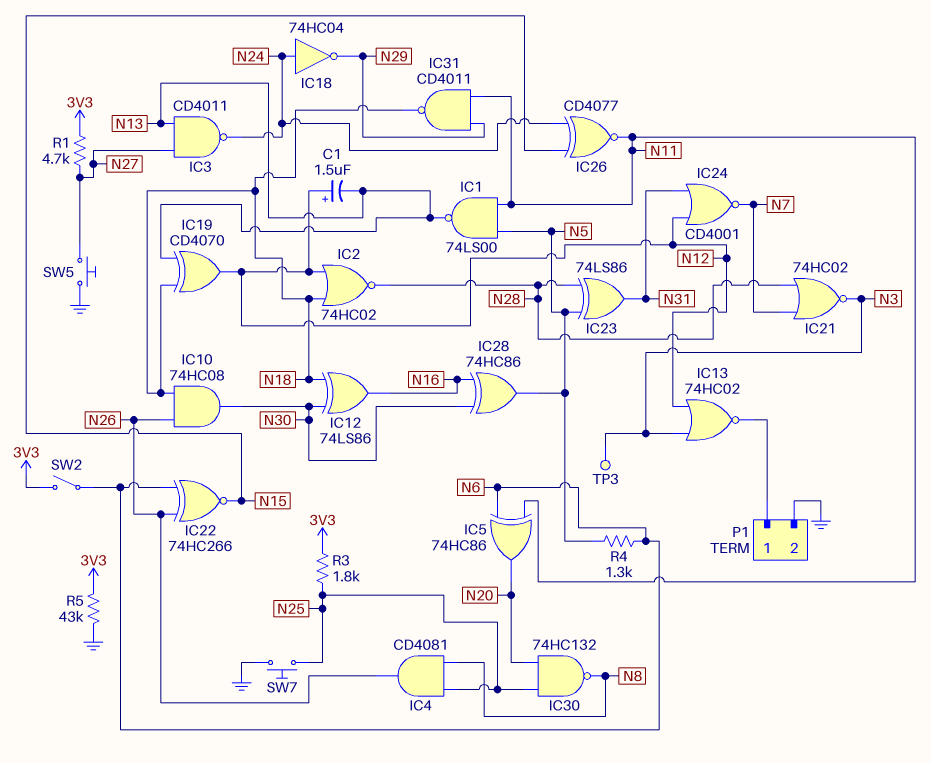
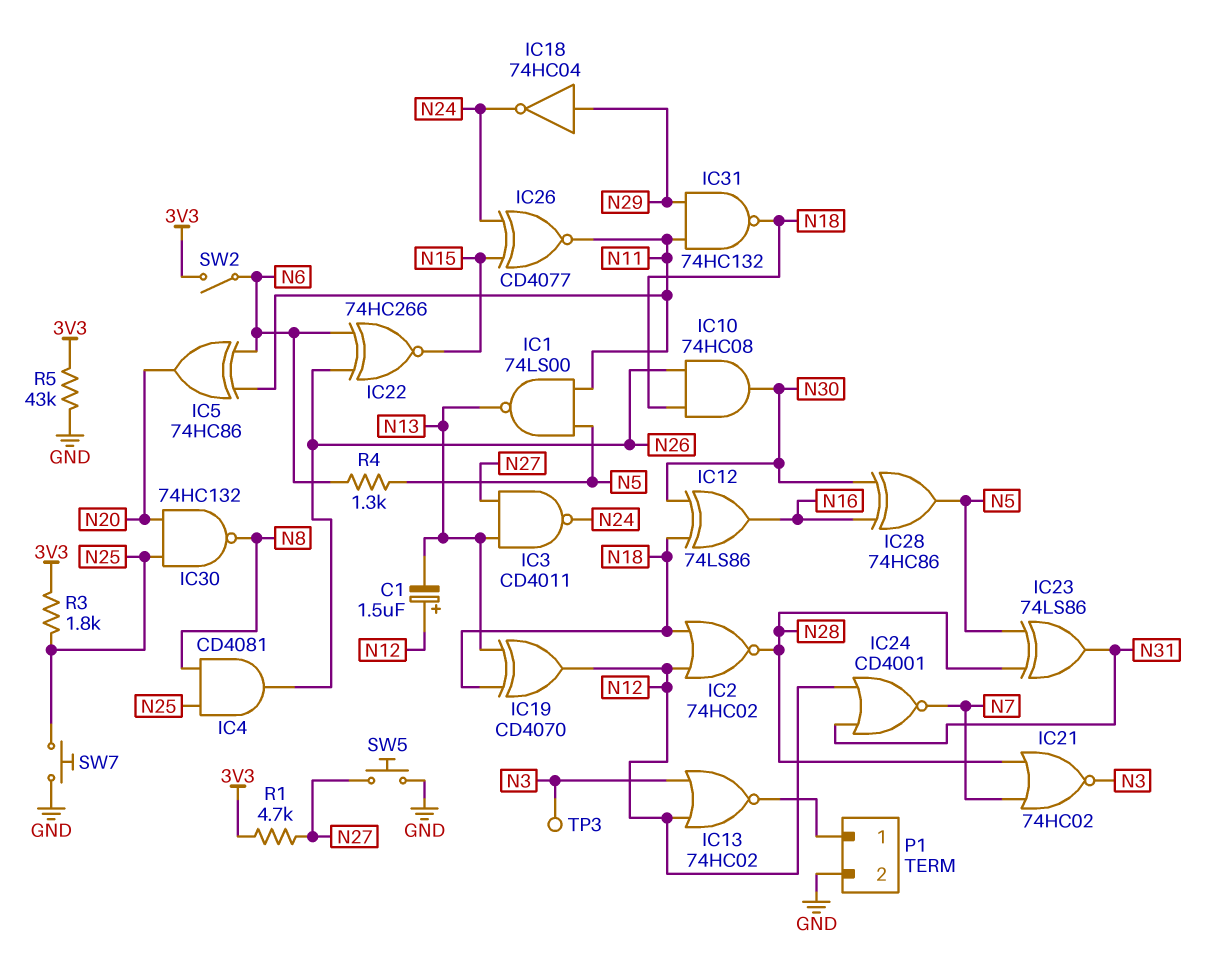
IC18: NOT 74HC04 (in N24, out N29) -> NOT 74HC04 (in N29, out N24)
IC31: NAND CD4011 (in N11, in N29, out N18) -> NAND 74HC132 (in N11, in N29, out N18)

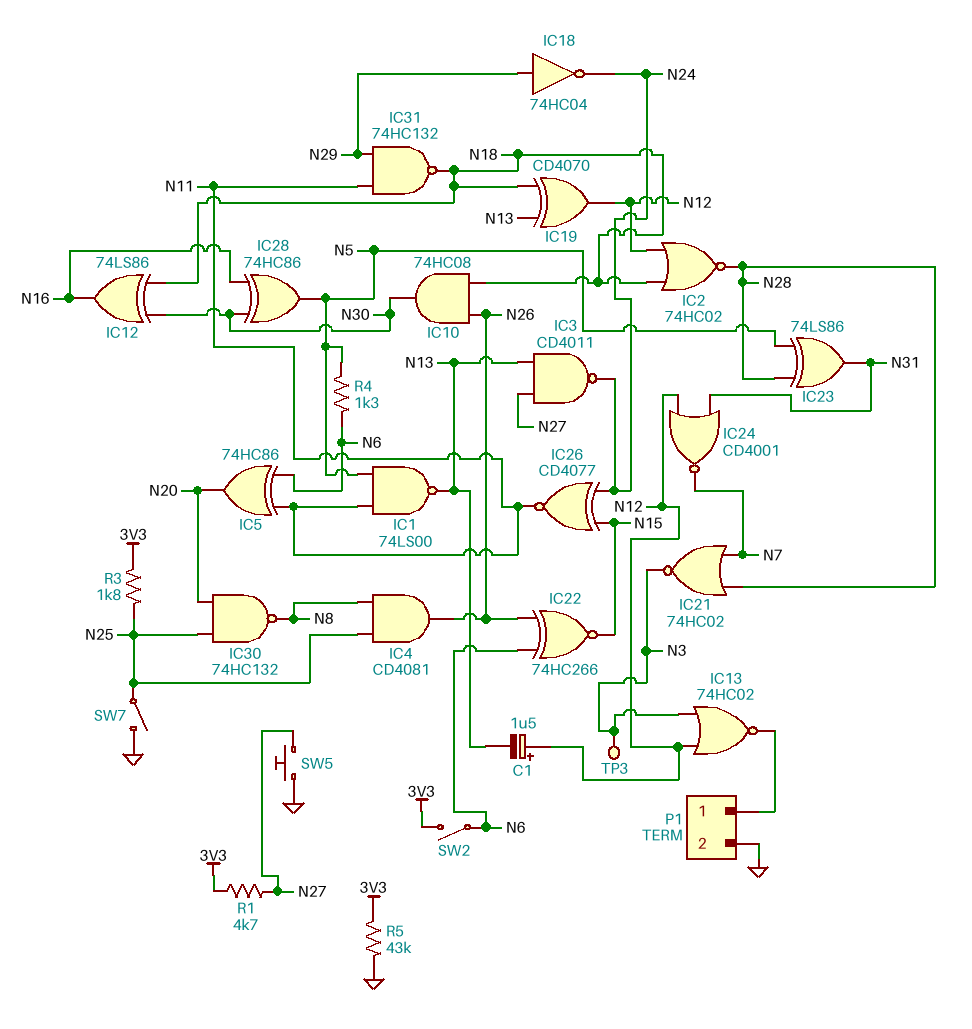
SW7: button (GND, N25) -> switch (GND, N25)

